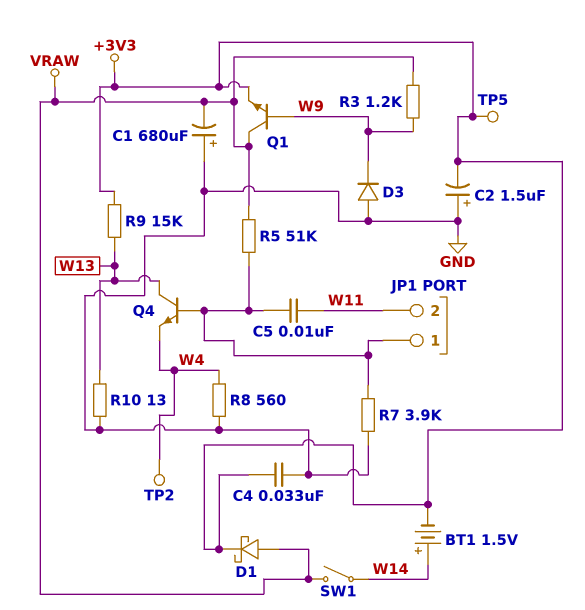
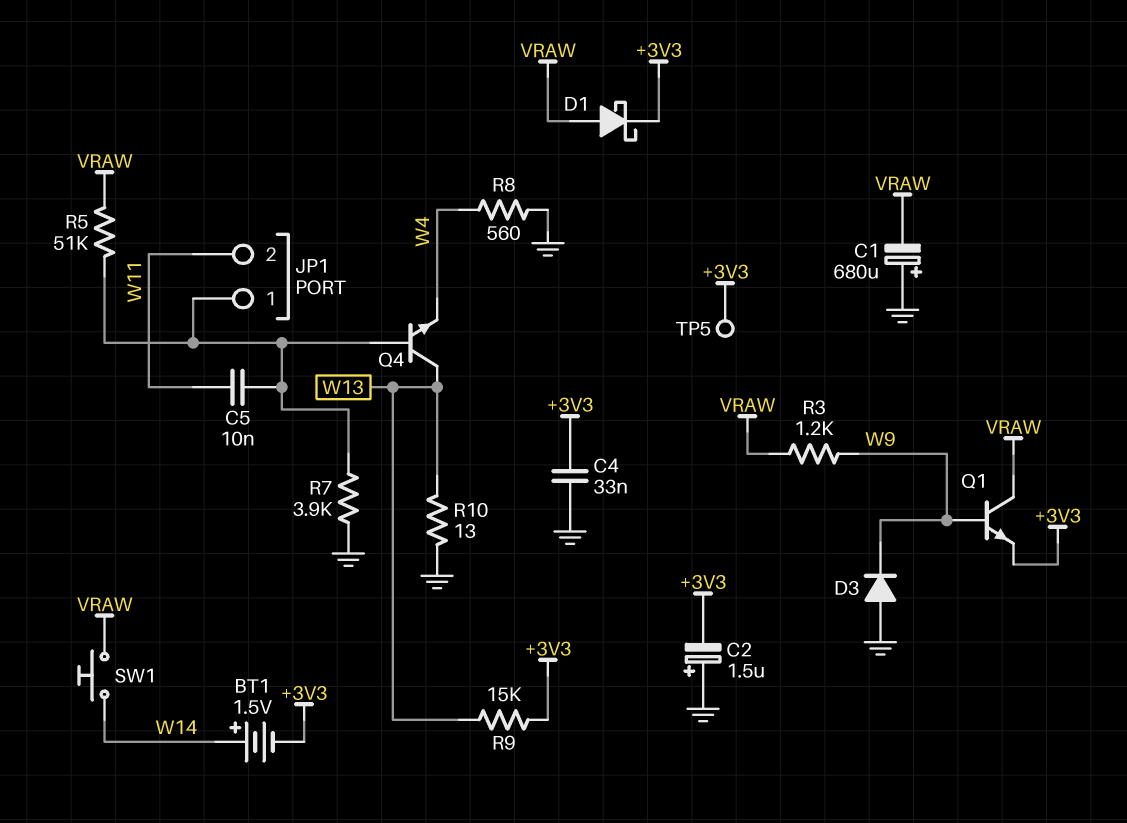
SW1: switch (VRAW, W14) -> button (VRAW, W14)
TP2: test point (W4) -> none

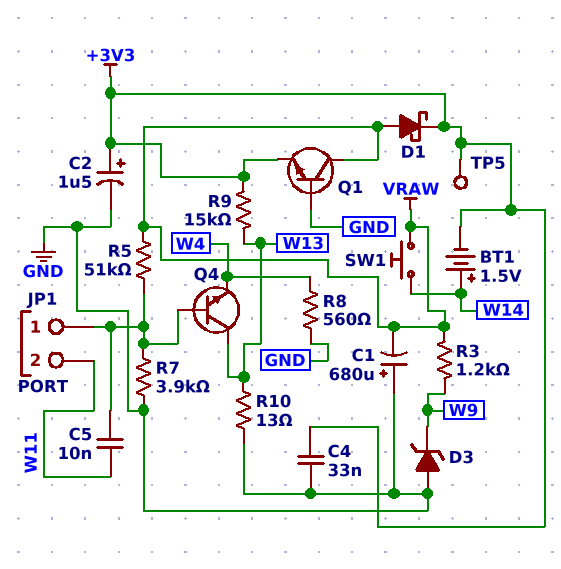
C2: 1.5uF (plus GND, minus +3V3) -> 1.5uF (plus +3V3, minus GND)
D3: diode (A GND, K W9) -> zener (A GND, K W9)
Q1: NPN (B W9, C VRAW, E +3V3) -> NPN (B GND, C VRAW, E +3V3)

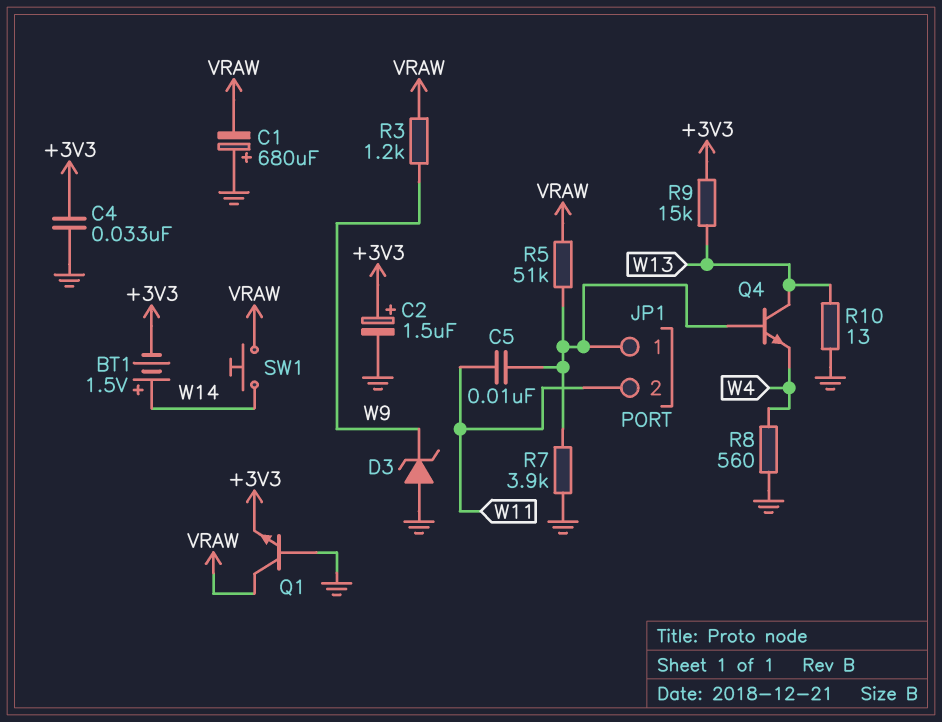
D1: schottky (A VRAW, K +3V3) -> none
TP5: test point (+3V3) -> none

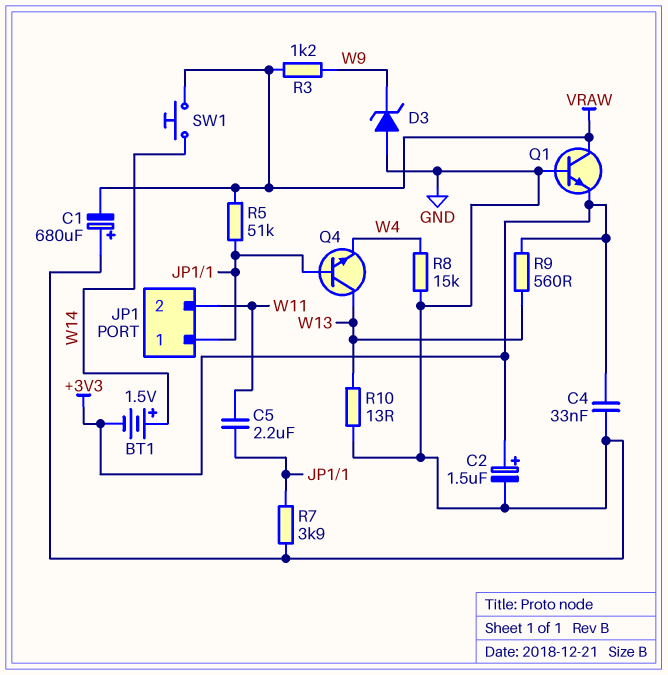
C5: 10nF (JP1/1, W11) -> 2.2uF (JP1/1, W11)
R8: 560 (GND, W4) -> 15k (GND, W4)
R9: 15k (+3V3, W13) -> 560 (+3V3, W13)

